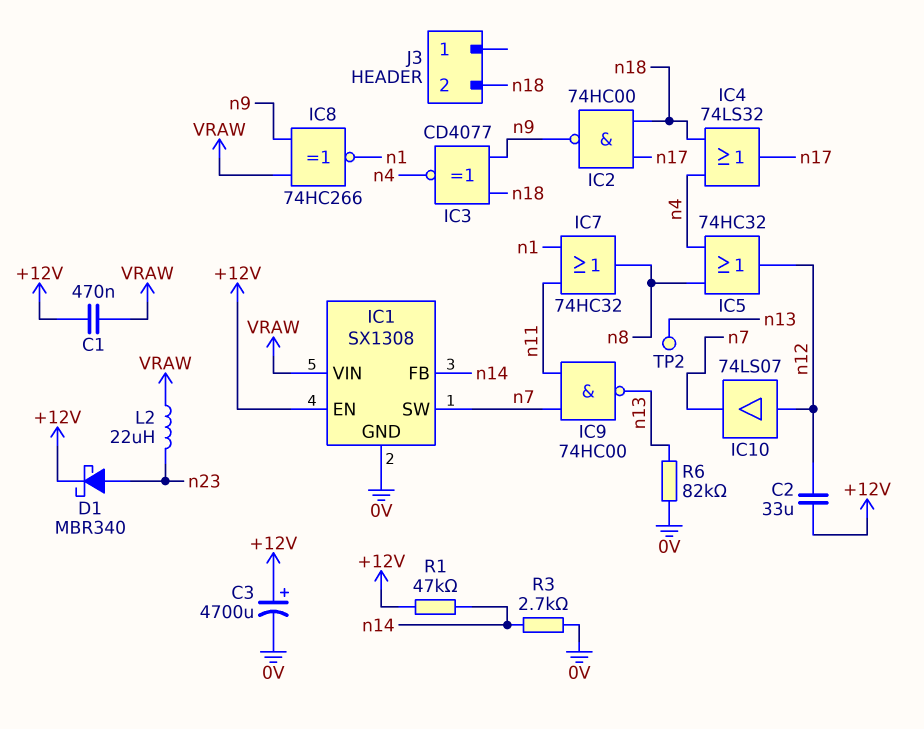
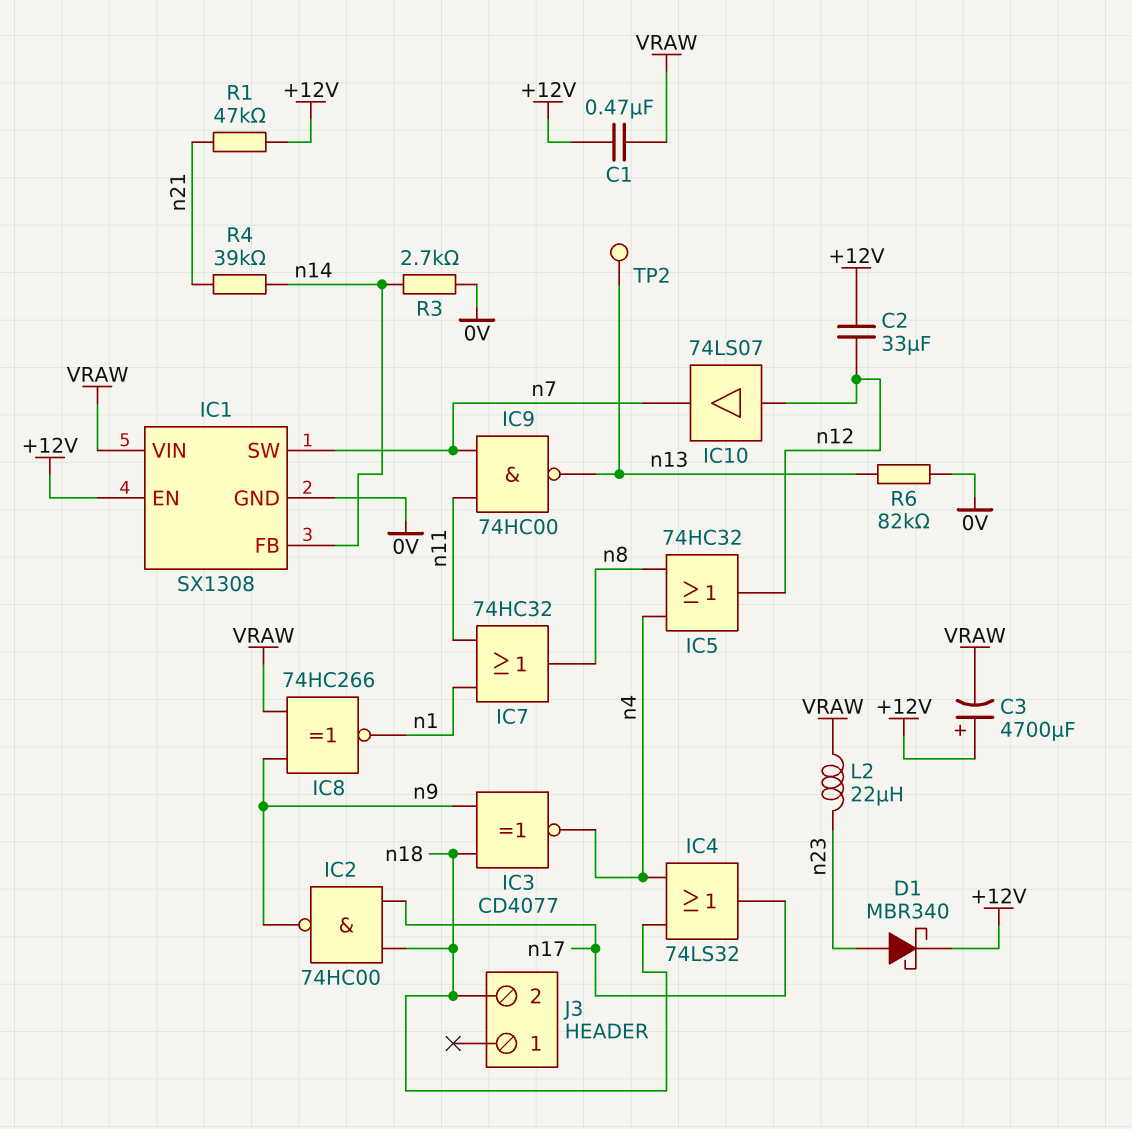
C3: 4700uF (plus +12V, minus 0V) -> 4700uF (plus +12V, minus VRAW)
R1: 47k (+12V, n14) -> 47k (+12V, n21)
R4: none -> 39k (n14, n21)

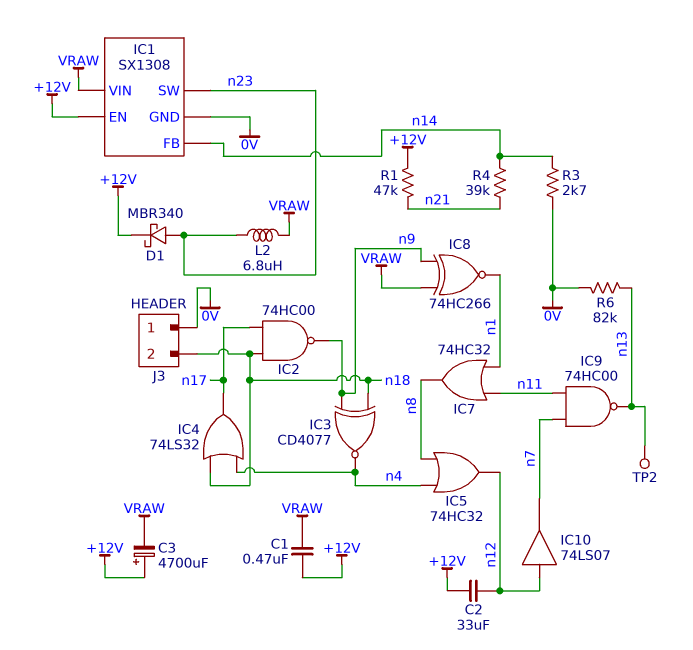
IC1 pin SW: n7 -> n23
J3 pin 1: none -> 0V
L2: 22uH (VRAW, n23) -> 6.8uH (VRAW, n23)

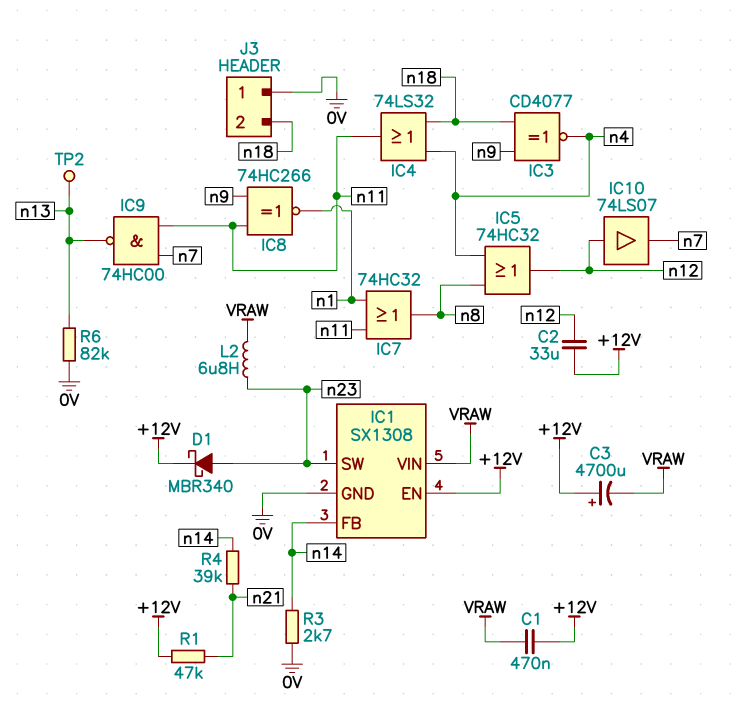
IC2: NAND 74HC00 (in n17, in n18, out n9) -> none
IC4: OR 74LS32 (in n4, in n18, out n17) -> OR 74LS32 (in n4, in n18, out n11)
IC8: XNOR 74HC266 (in VRAW, in n9, out n1) -> XNOR 74HC266 (in n9, in n11, out n1)

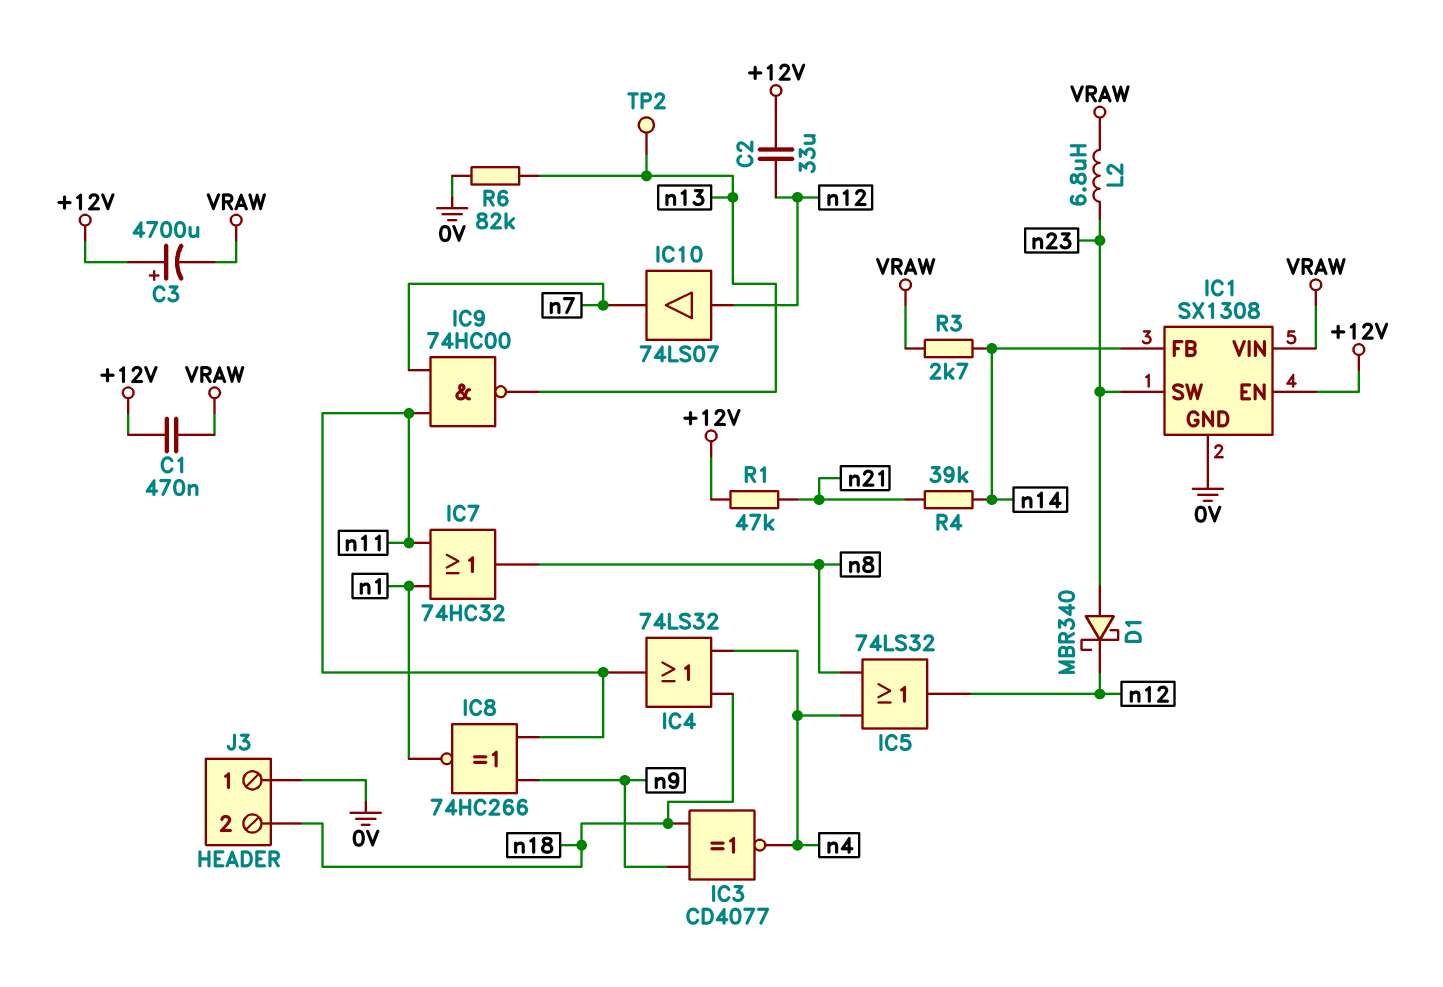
D1: schottky MBR340 (A n23, K +12V) -> schottky MBR340 (A n23, K n12)
IC5: OR 74HC32 (in n4, in n8, out n12) -> OR 74LS32 (in n4, in n8, out n12)
R3: 2.7k (0V, n14) -> 2.7k (VRAW, n14)

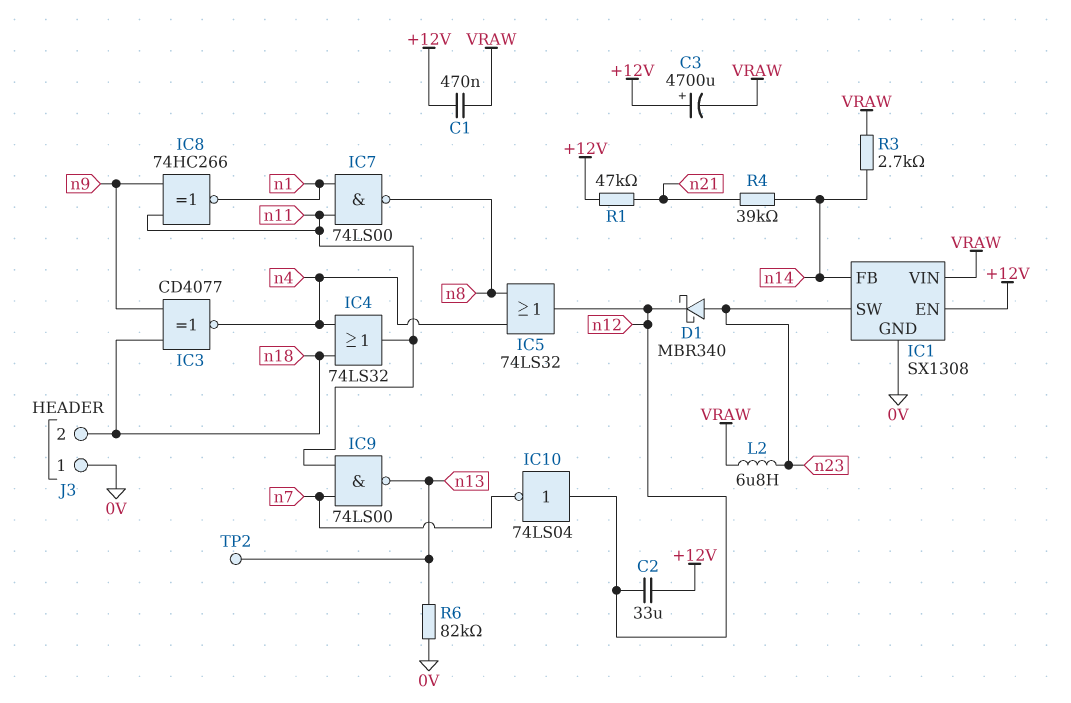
IC7: OR 74HC32 (in n1, in n11, out n8) -> NAND 74LS00 (in n1, in n11, out n8)
IC9: NAND 74HC00 (in n7, in n11, out n13) -> NAND 74LS00 (in n7, in n11, out n13)
IC10: buffer 74LS07 (in n12, out n7) -> NOT 74LS04 (in n12, out n7)

